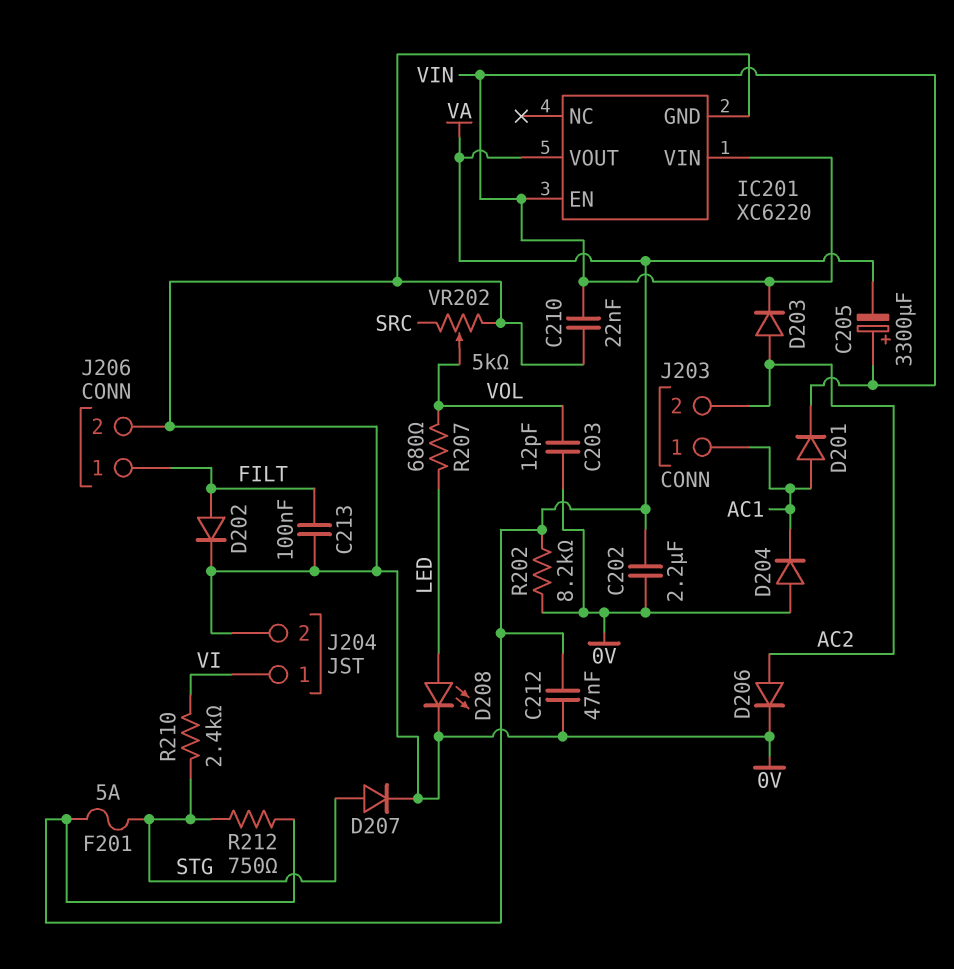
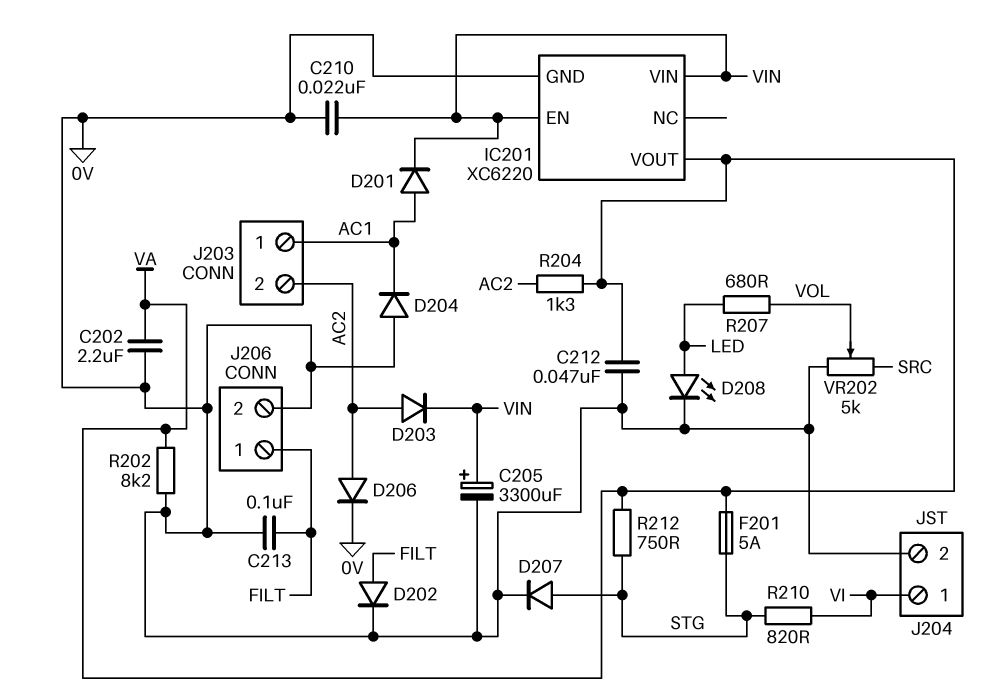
C203: 12pF (0V, VOL) -> none
C205: 3300uF (plus VIN, minus VA) -> 3300uF (plus VIN, minus 0V)
R204: none -> 1.3k (AC2, VA)
R210: 2.4k (STG, VI) -> 820 (STG, VI)

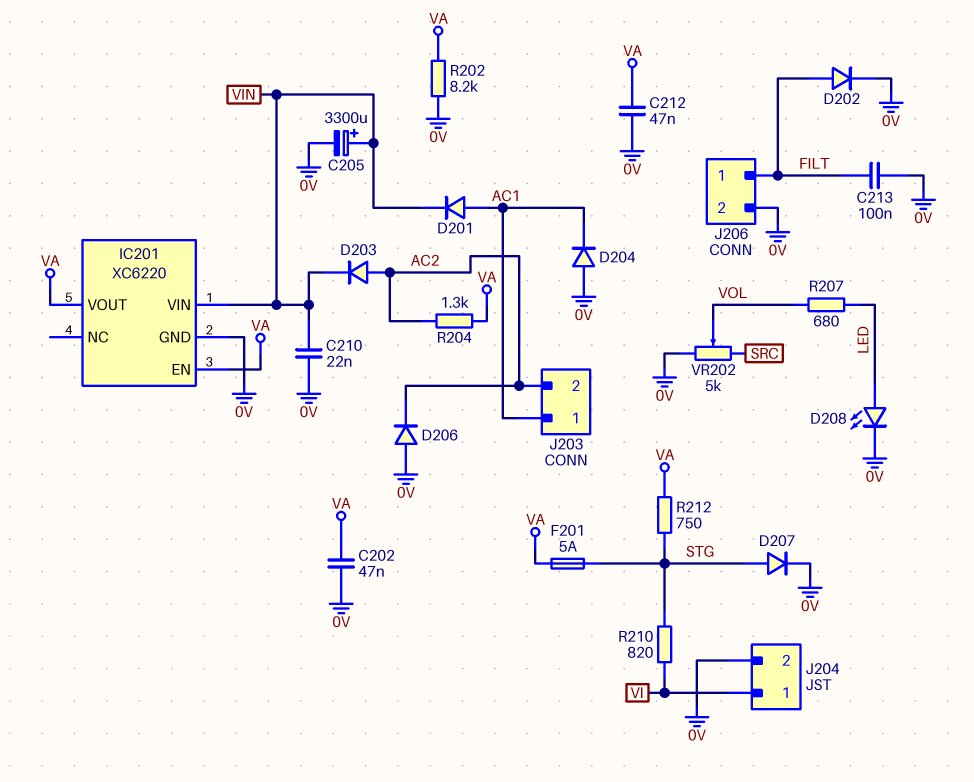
C202: 2.2uF (0V, VA) -> 47nF (0V, VA)
D206: diode (A AC2, K 0V) -> diode (A 0V, K AC2)
IC201 pin EN: VIN -> VA

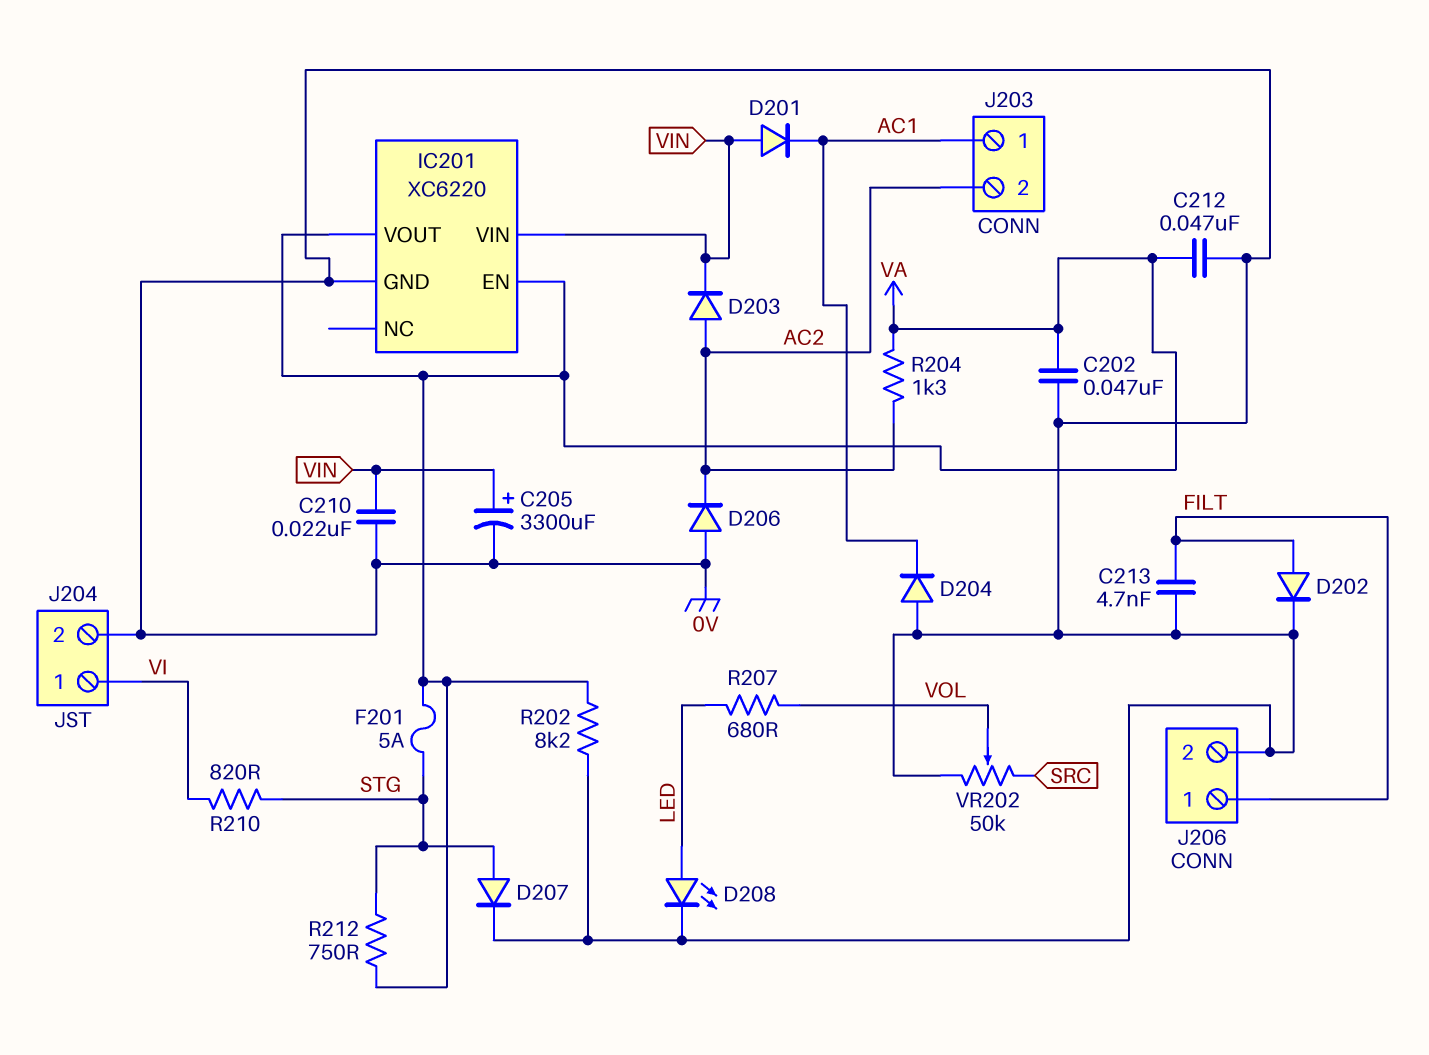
C213: 100nF (0V, FILT) -> 4.7nF (0V, FILT)
D201: diode (A AC1, K VIN) -> diode (A VIN, K AC1)
VR202: 5k (0V, SRC, wiper VOL) -> 50k (0V, SRC, wiper VOL)

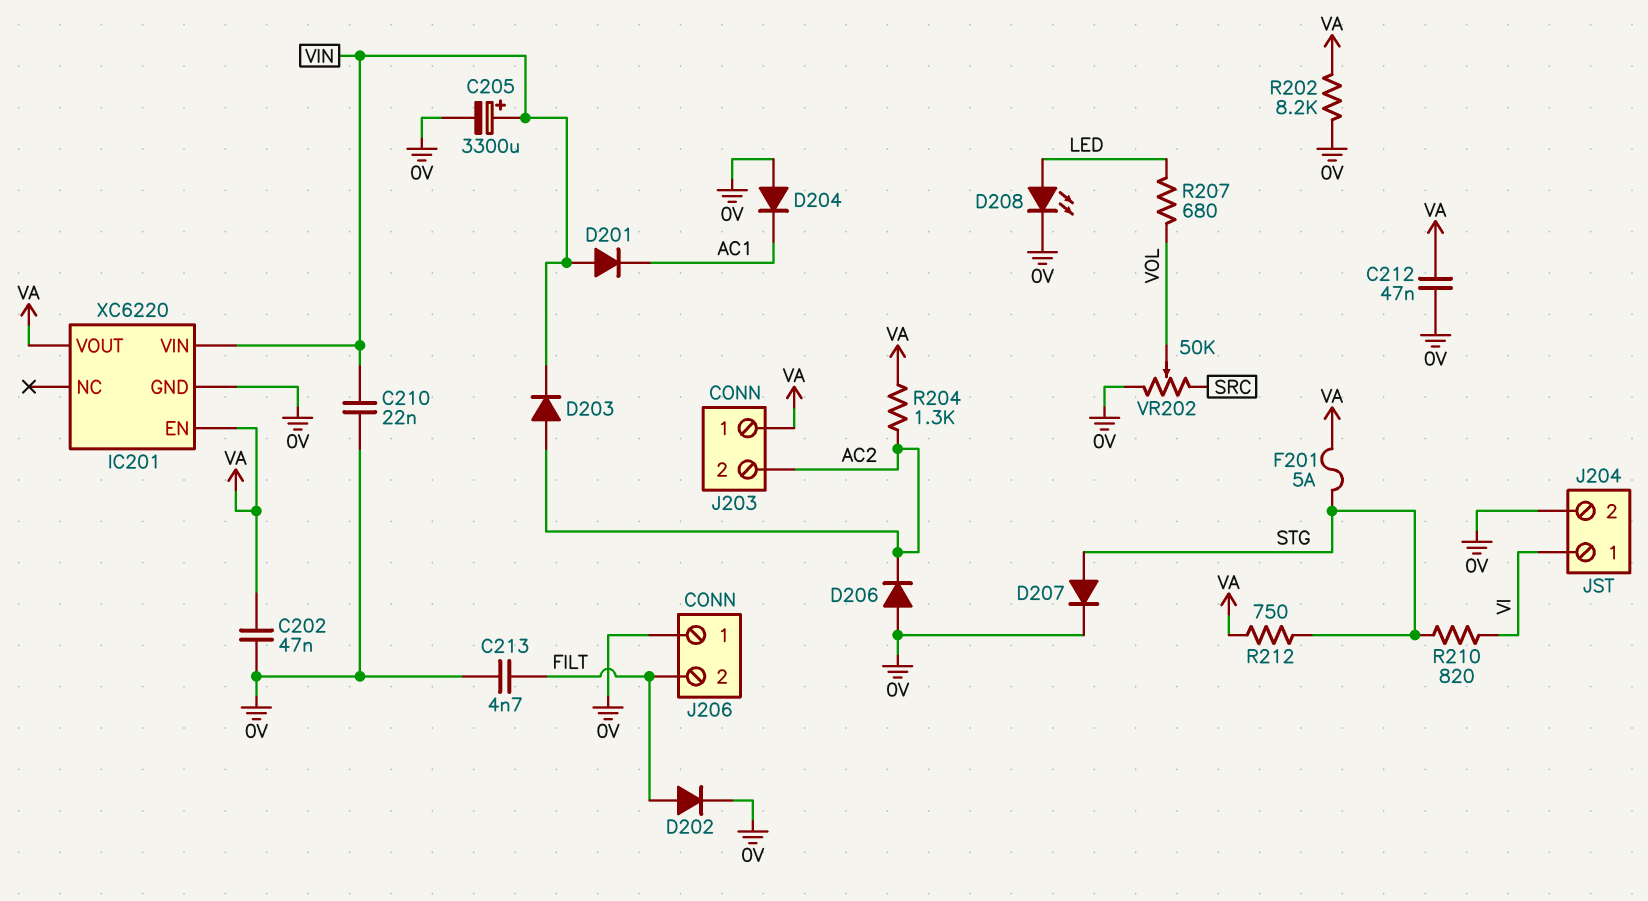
J203 pin 1: AC1 -> VA
J206 pin 1: FILT -> 0V
J206 pin 2: 0V -> FILT

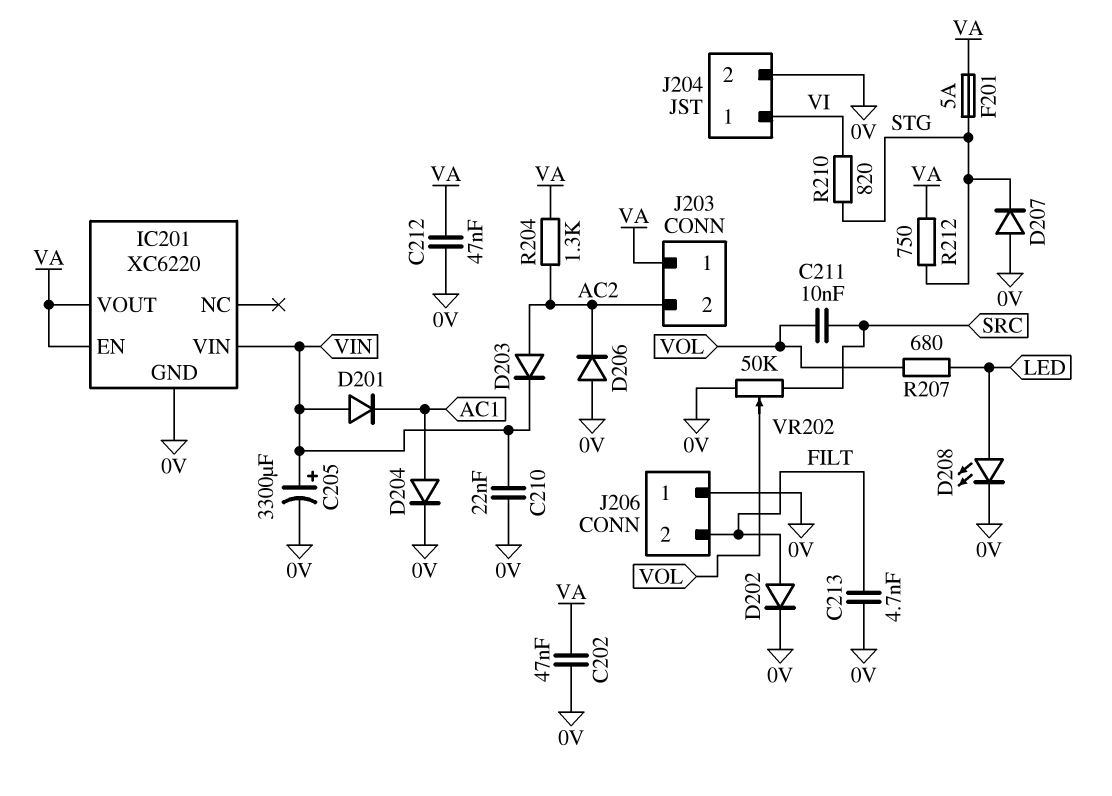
C211: none -> 10nF (SRC, VOL)
D204: diode (A 0V, K AC1) -> diode (A AC1, K 0V)
D207: diode (A STG, K 0V) -> diode (A 0V, K STG)
R202: 8.2k (0V, VA) -> none

